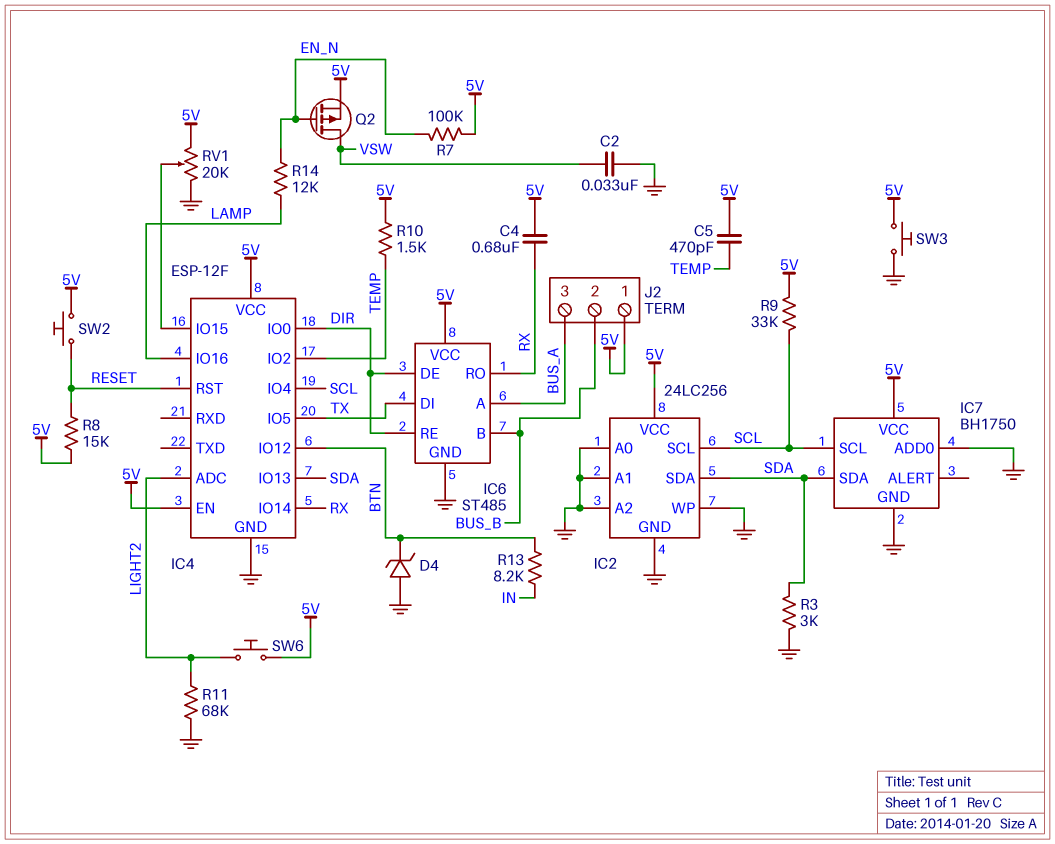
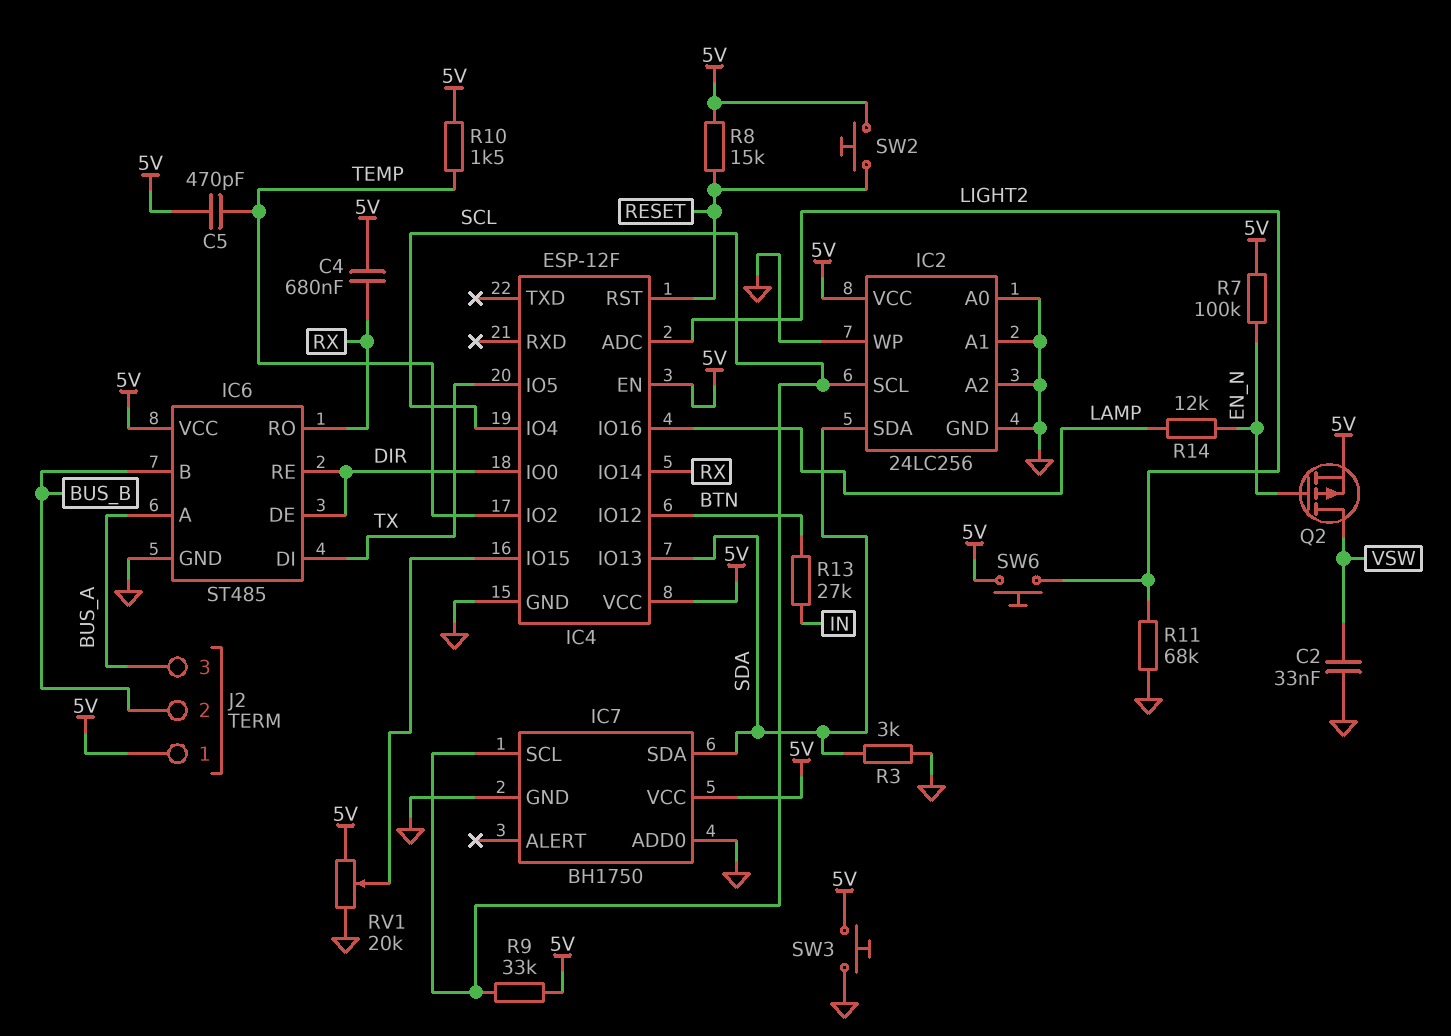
D4: zener (A GND, K BTN) -> none
R13: 8.2k (BTN, IN) -> 27k (BTN, IN)

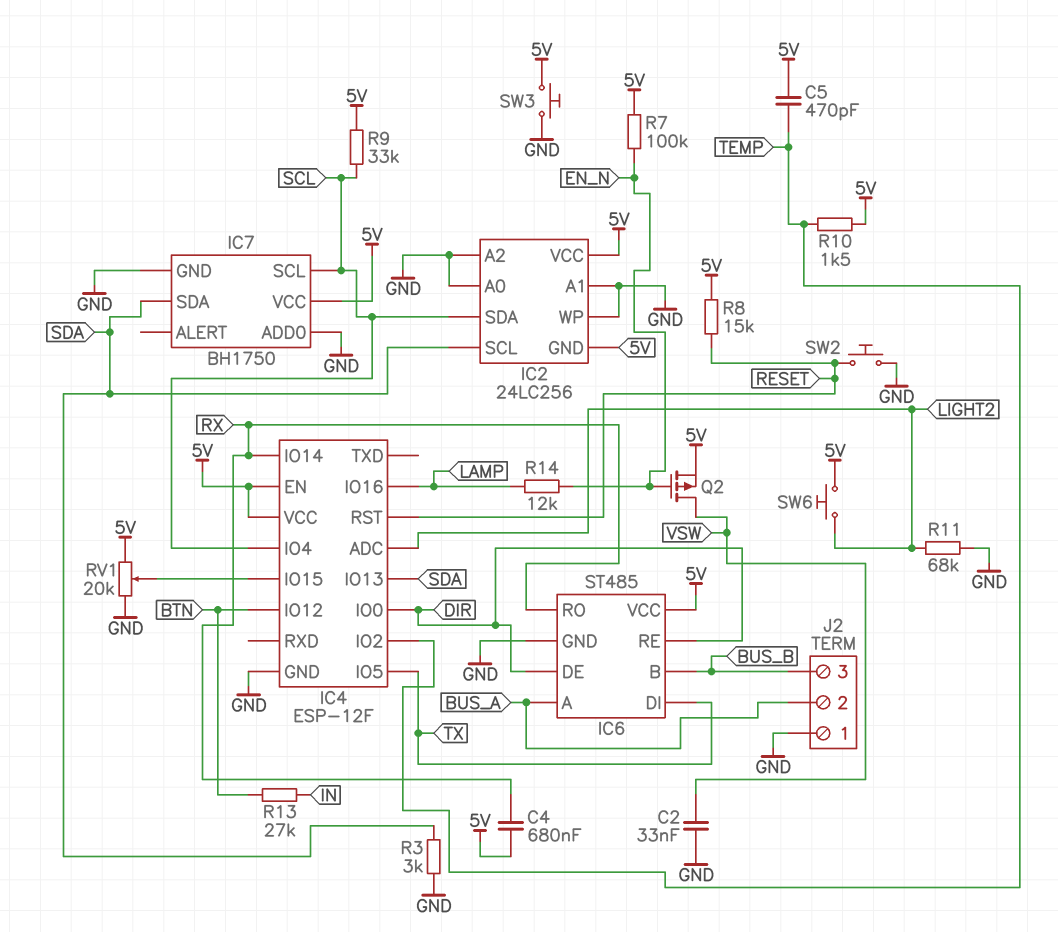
IC2 pin GND: GND -> 5V
IC2 pin SCL: SCL -> SDA
IC2 pin SDA: SDA -> SCL
J2 pin 1: 5V -> GND
J2 pin 2: BUS_B -> BUS_A
J2 pin 3: BUS_A -> BUS_B
SW2: button (5V, RESET) -> button (GND, RESET)

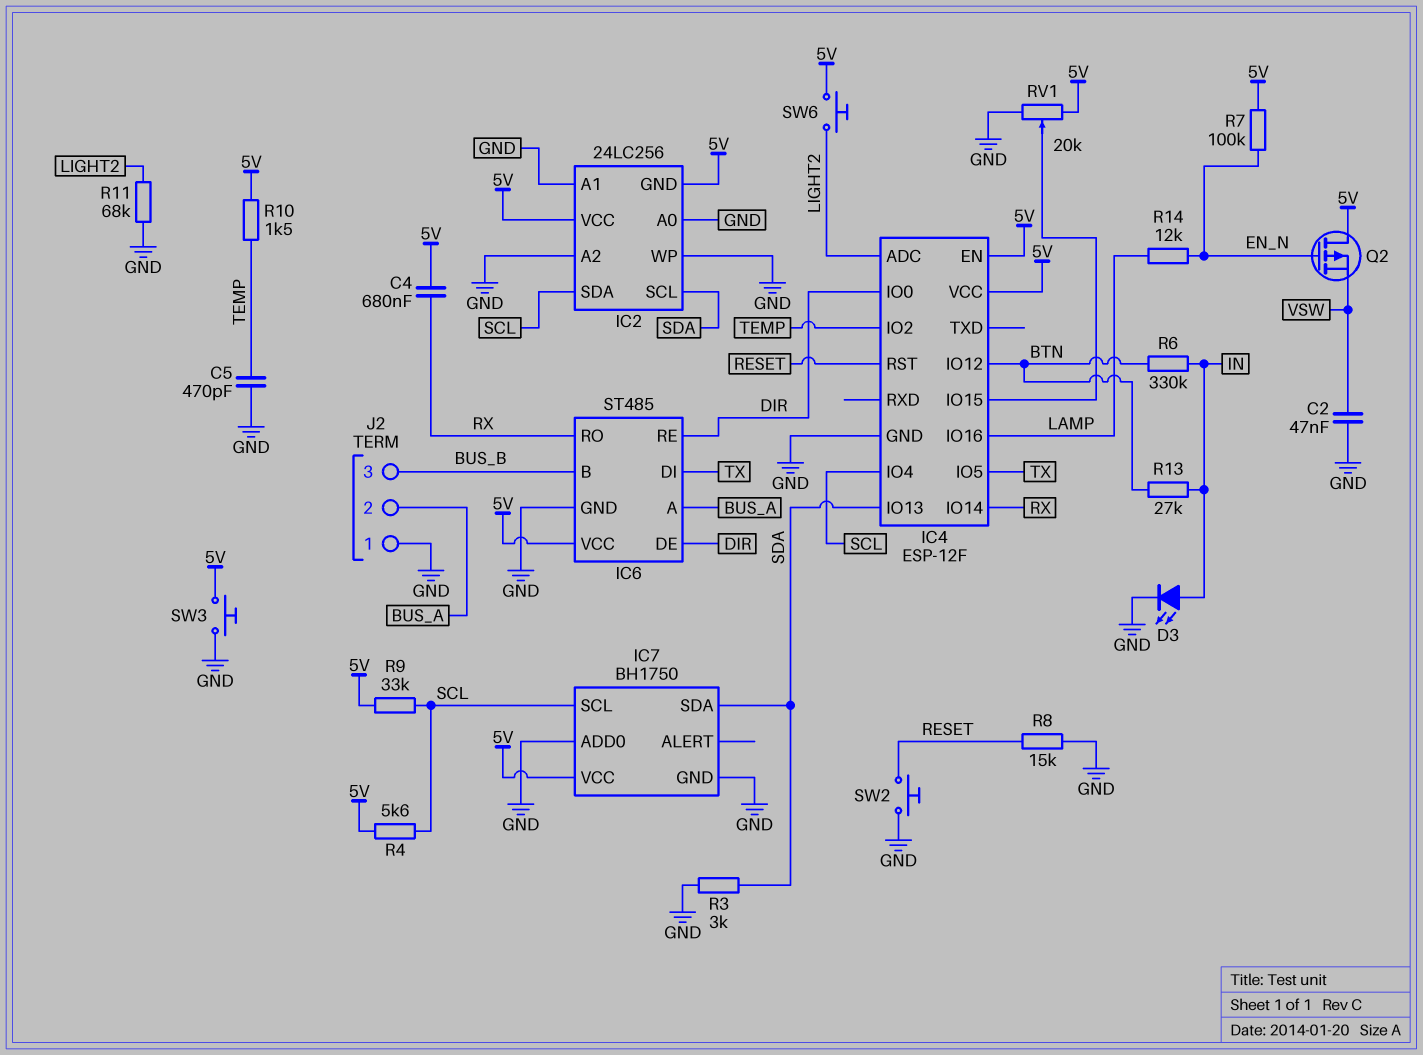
C2: 33nF (GND, VSW) -> 47nF (GND, VSW)
C5: 470pF (5V, TEMP) -> 470pF (GND, TEMP)
D3: none -> LED (A IN, K GND)
Q2: PMOS (G EN_N, D VSW, S 5V) -> PMOS (G EN_N, D 5V, S VSW)
R4: none -> 5.6k (5V, SCL)
R6: none -> 330k (BTN, IN)
R8: 15k (5V, RESET) -> 15k (GND, RESET)

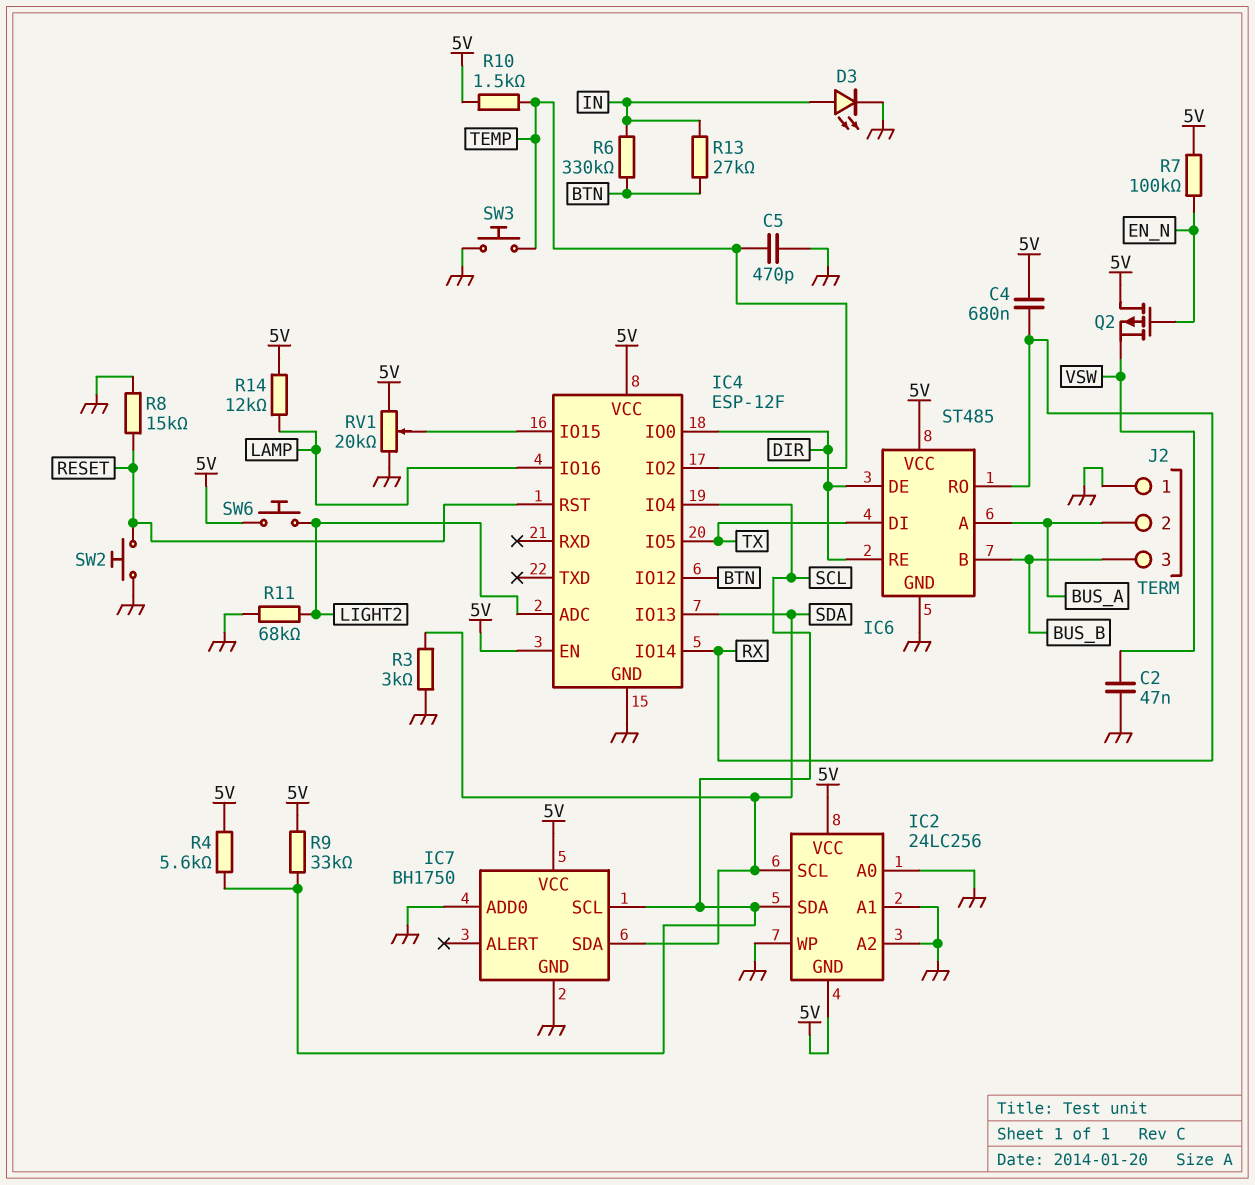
R14: 12k (EN_N, LAMP) -> 12k (5V, LAMP)
SW3: button (5V, GND) -> button (GND, TEMP)

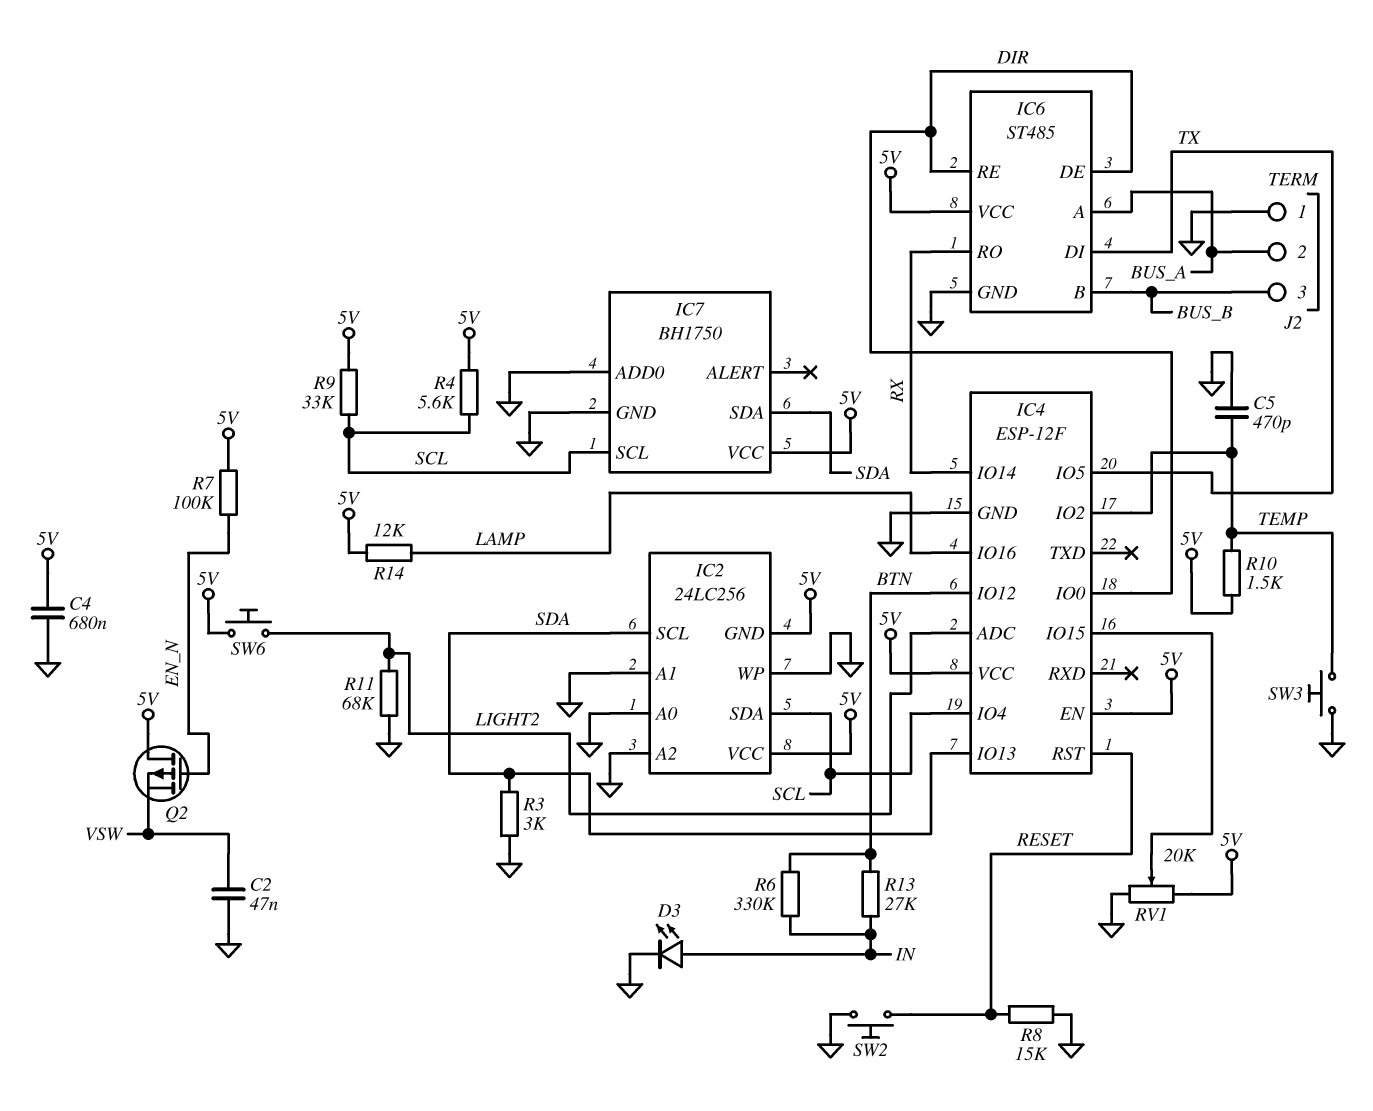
C4: 680nF (5V, RX) -> 680nF (5V, GND)

